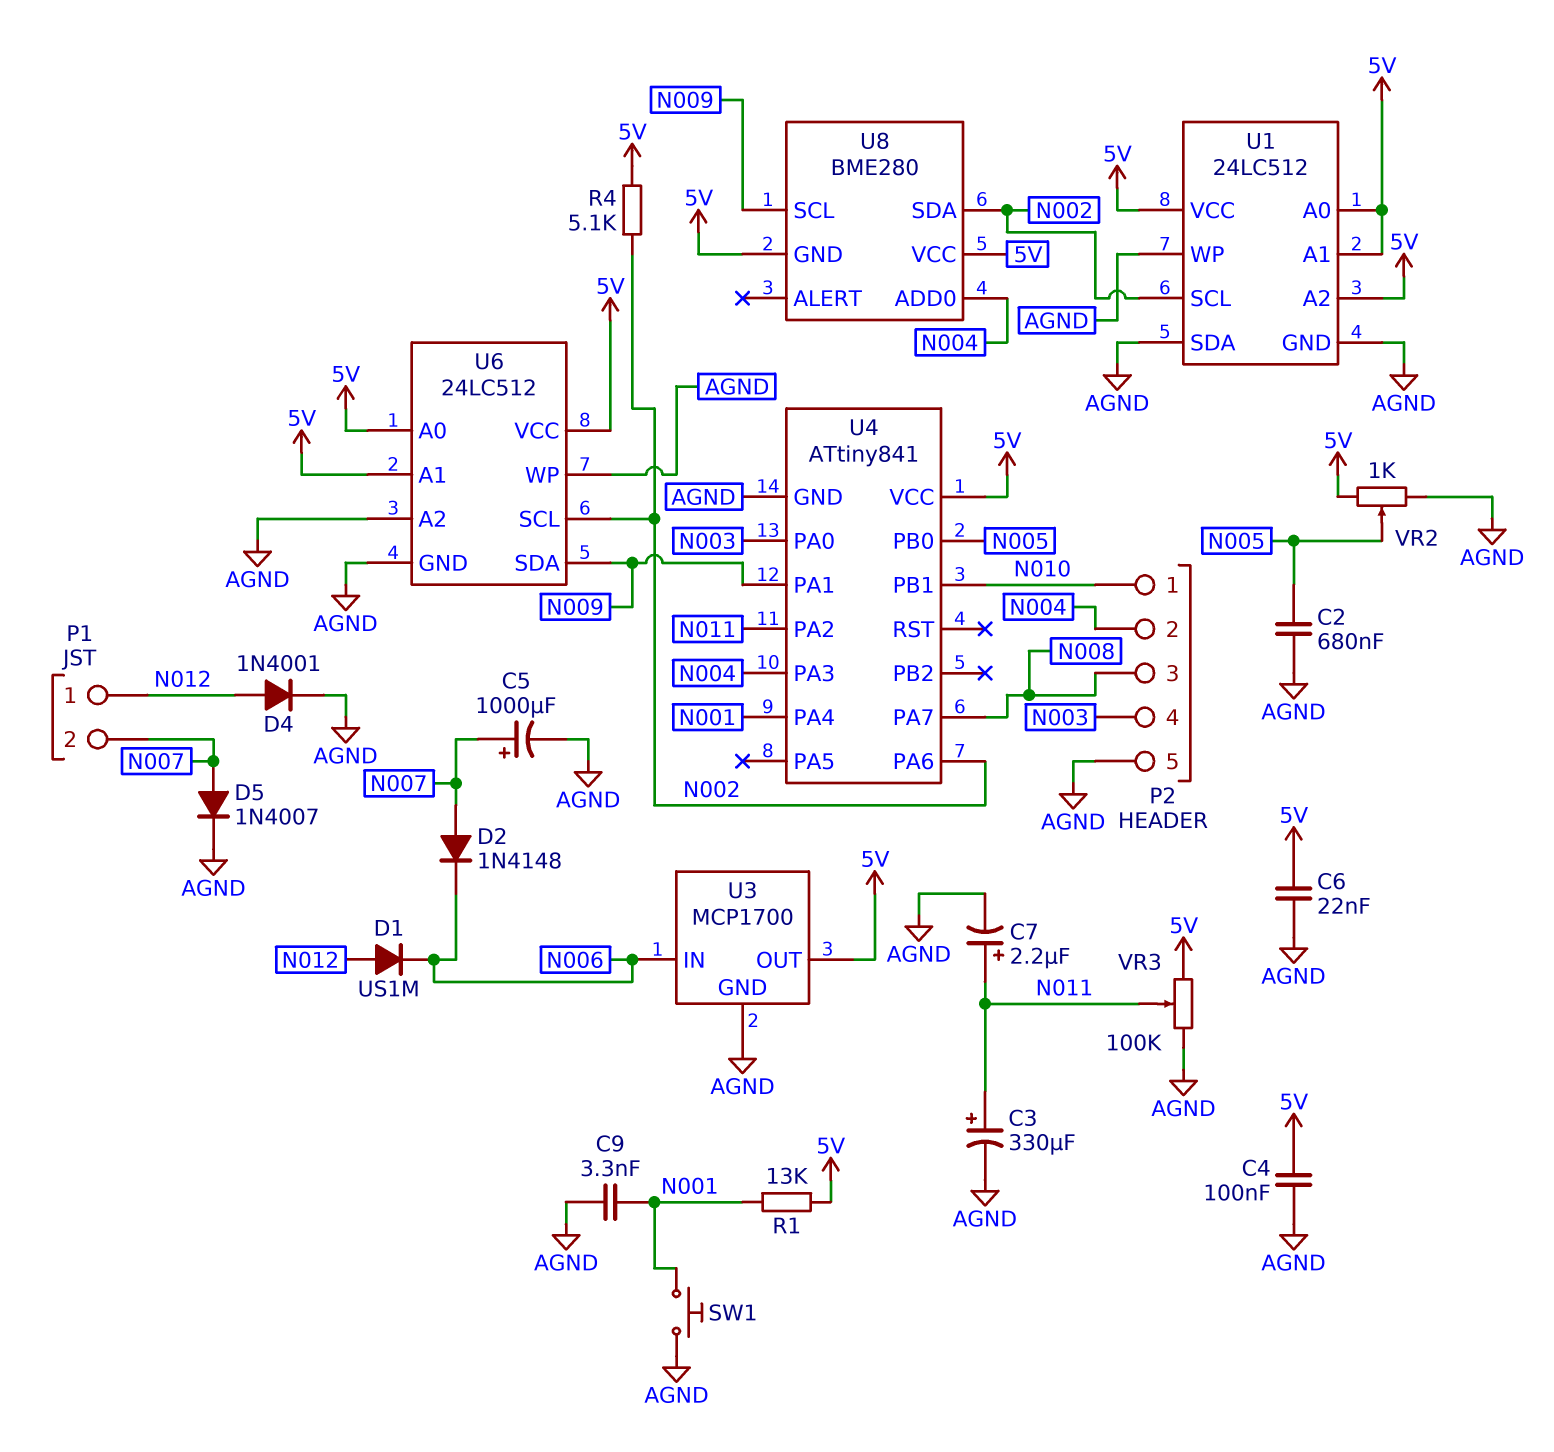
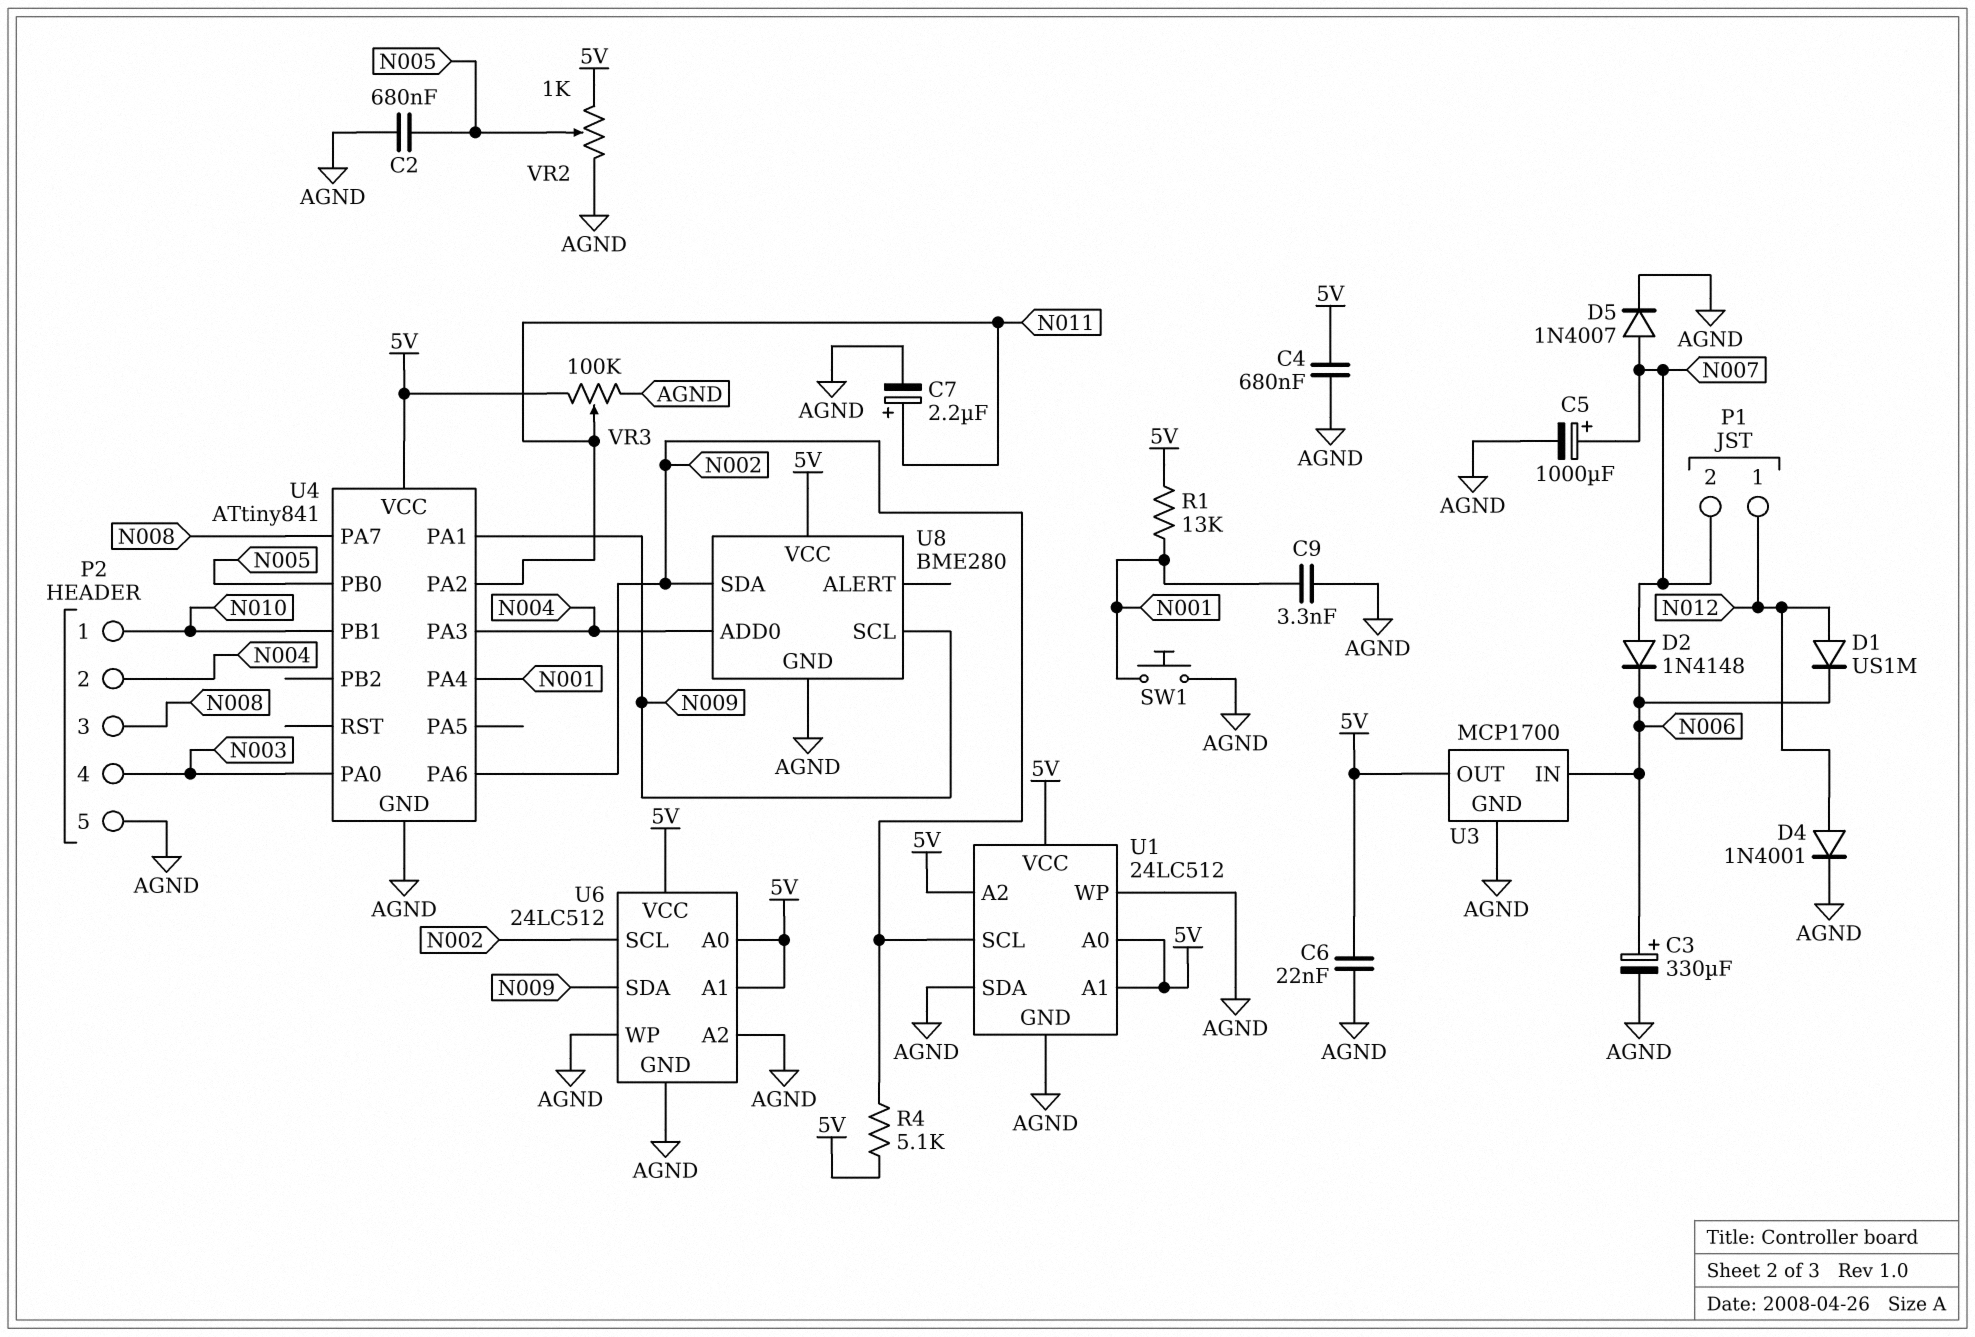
C3: 330uF (plus N011, minus AGND) -> 330uF (plus N006, minus AGND)
C4: 100nF (5V, AGND) -> 680nF (5V, AGND)
U8 pin GND: 5V -> AGND

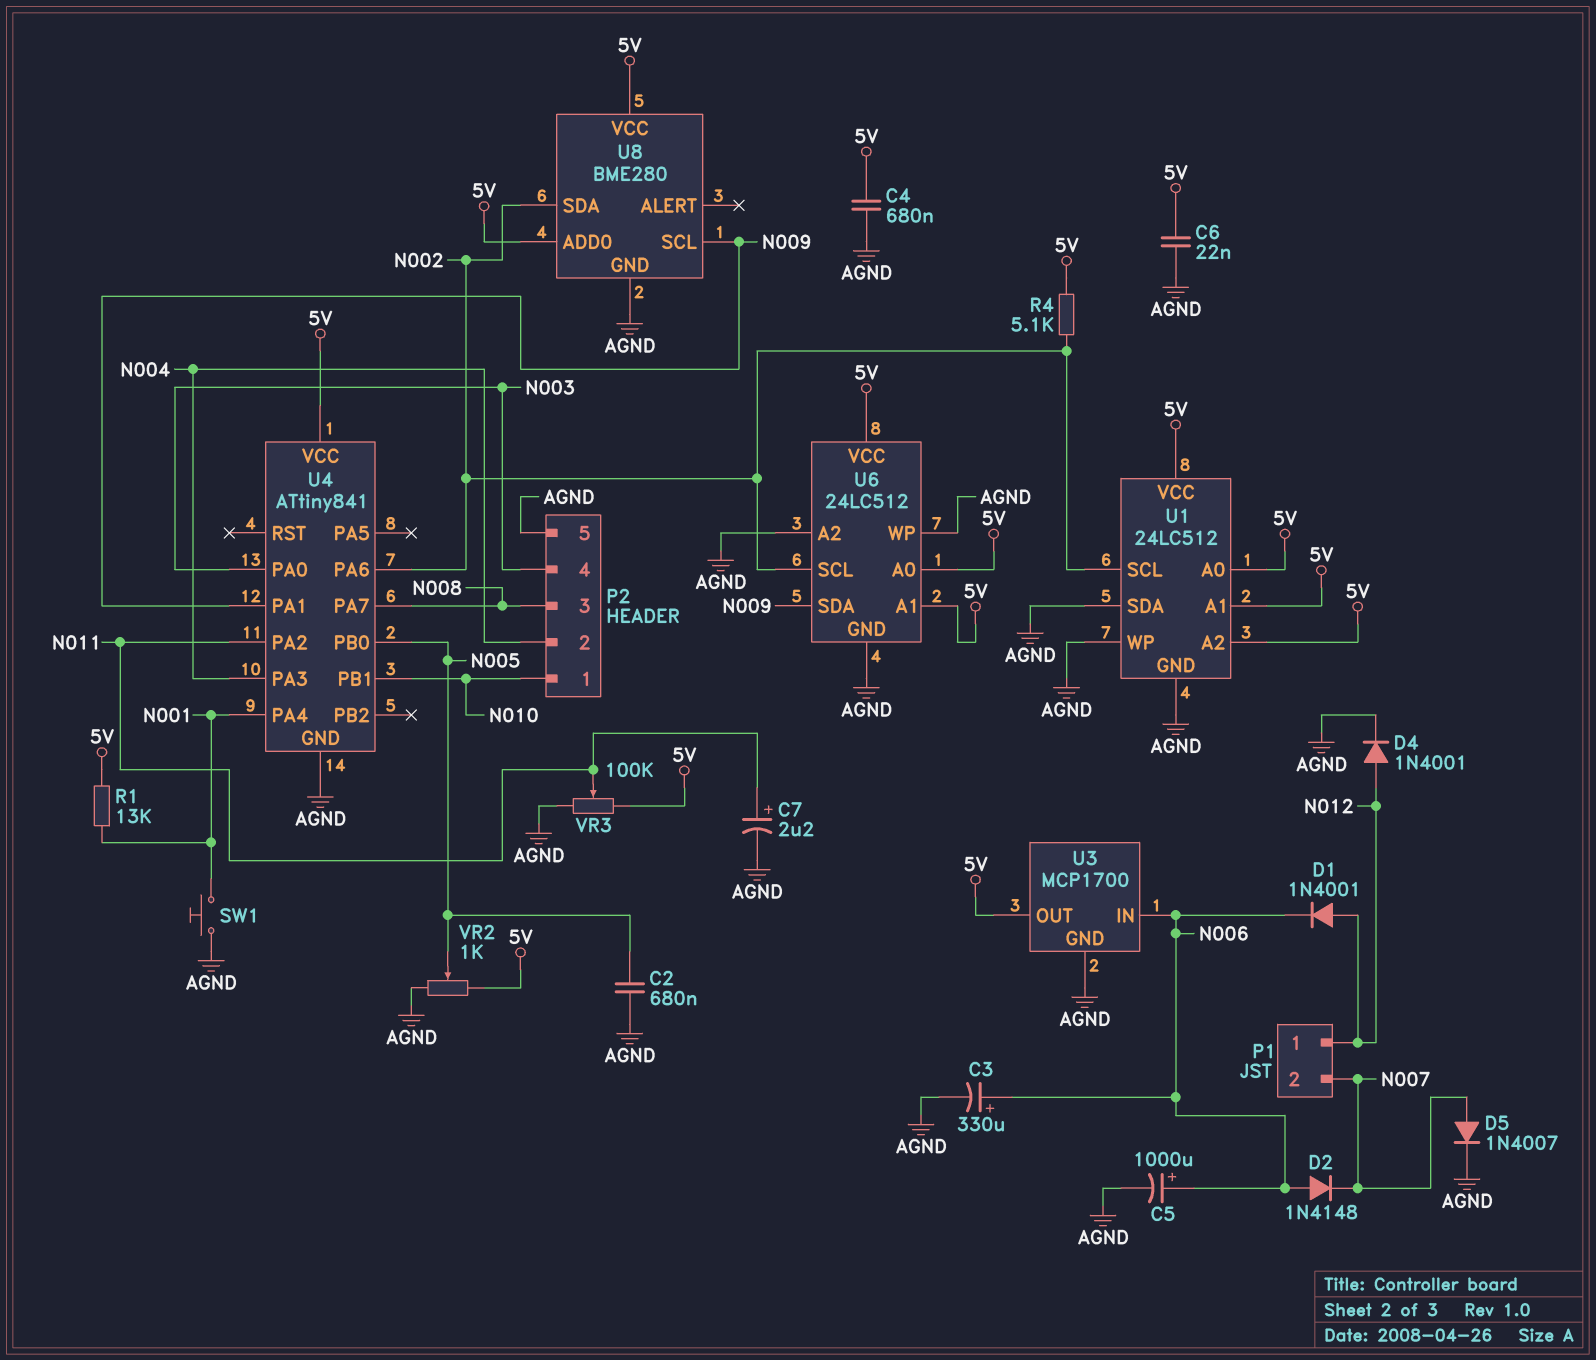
C5: 1000uF (plus N007, minus AGND) -> 1000uF (plus N006, minus AGND)
C9: 3.3nF (AGND, N001) -> none
D1: diode US1M (A N012, K N006) -> diode 1N4001 (A N012, K N006)
D2: diode 1N4148 (A N007, K N006) -> diode 1N4148 (A N006, K N007)
U8 pin ADD0: N004 -> 5V

